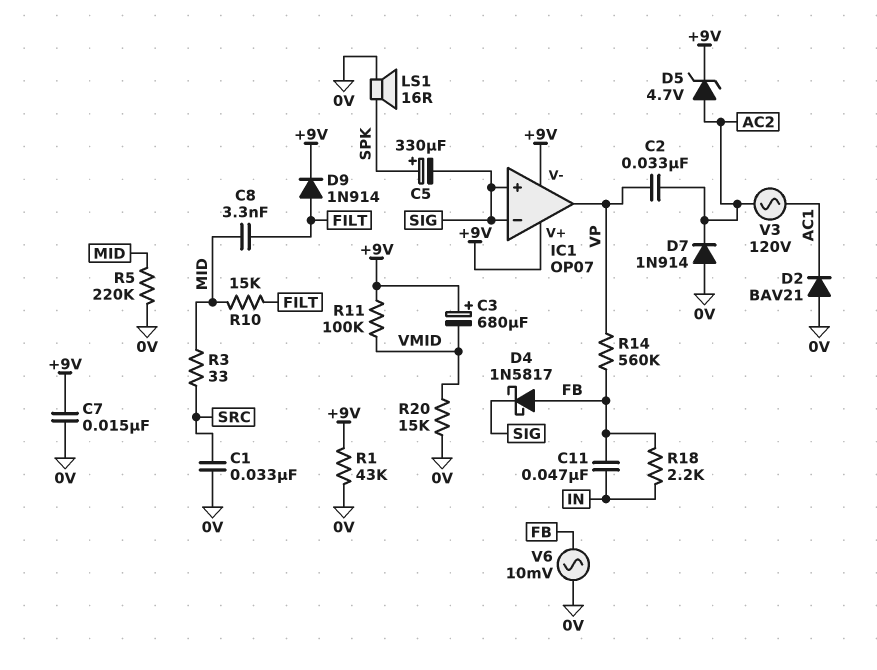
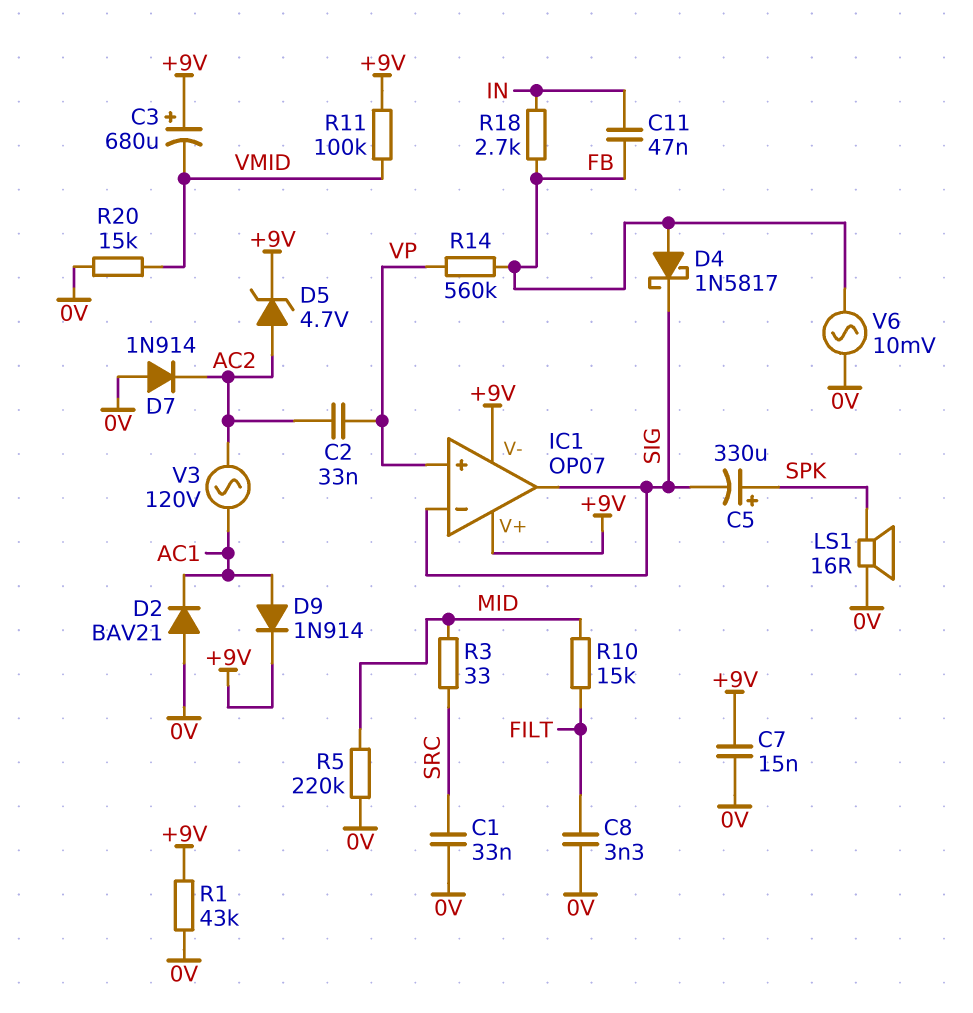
C8: 3.3nF (FILT, MID) -> 3.3nF (0V, FILT)
D9: diode 1N914 (A FILT, K +9V) -> diode 1N914 (A AC1, K +9V)
IC1 pin in+: SIG -> VP
IC1 pin out: VP -> SIG
R18: 2.2k (FB, IN) -> 2.7k (FB, IN)

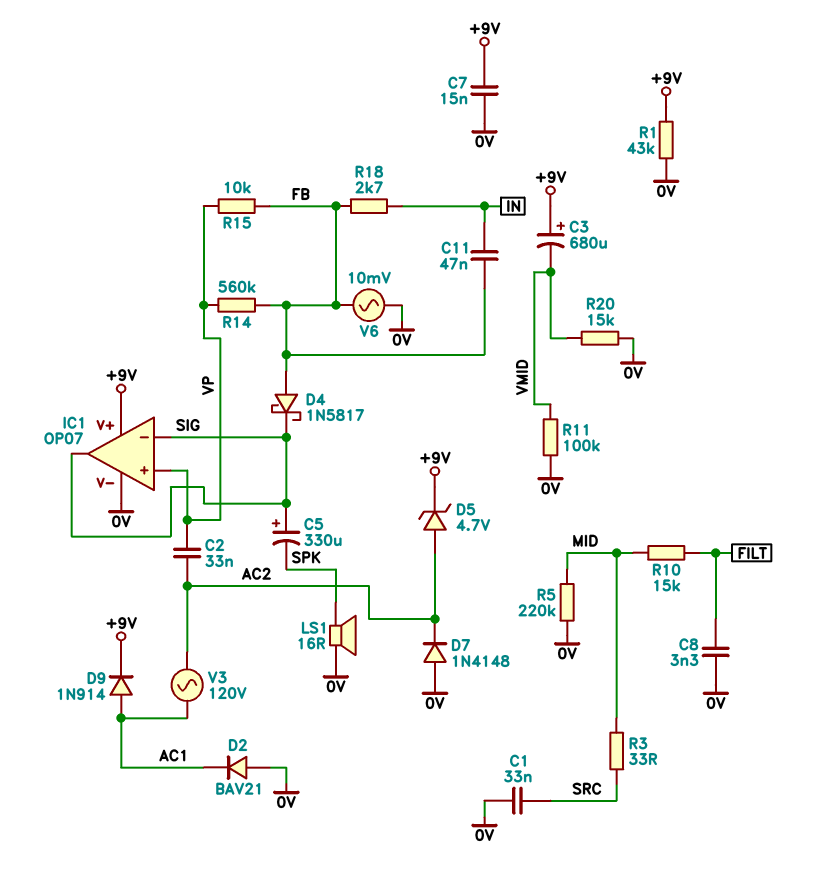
C5: 330uF (plus SPK, minus SIG) -> 330uF (plus SIG, minus SPK)
D7: diode 1N914 (A 0V, K AC2) -> diode 1N4148 (A 0V, K AC2)
IC1 pin V-: +9V -> 0V
R11: 100k (+9V, VMID) -> 100k (0V, VMID)
R15: none -> 10k (FB, VP)

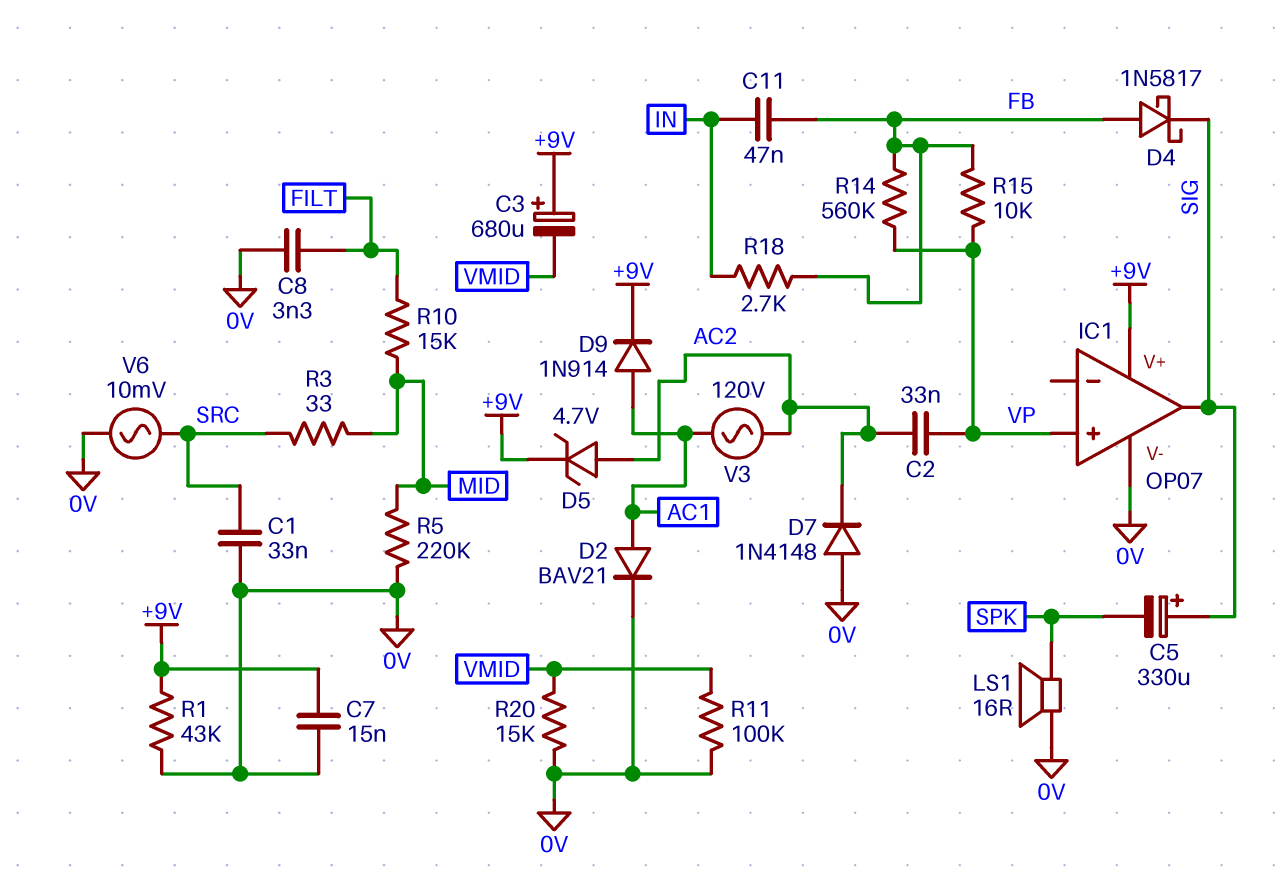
D2: diode BAV21 (A 0V, K AC1) -> diode BAV21 (A AC1, K 0V)
IC1 pin in-: SIG -> none
V6: AC 10mV (0V, FB) -> AC 10mV (0V, SRC)

